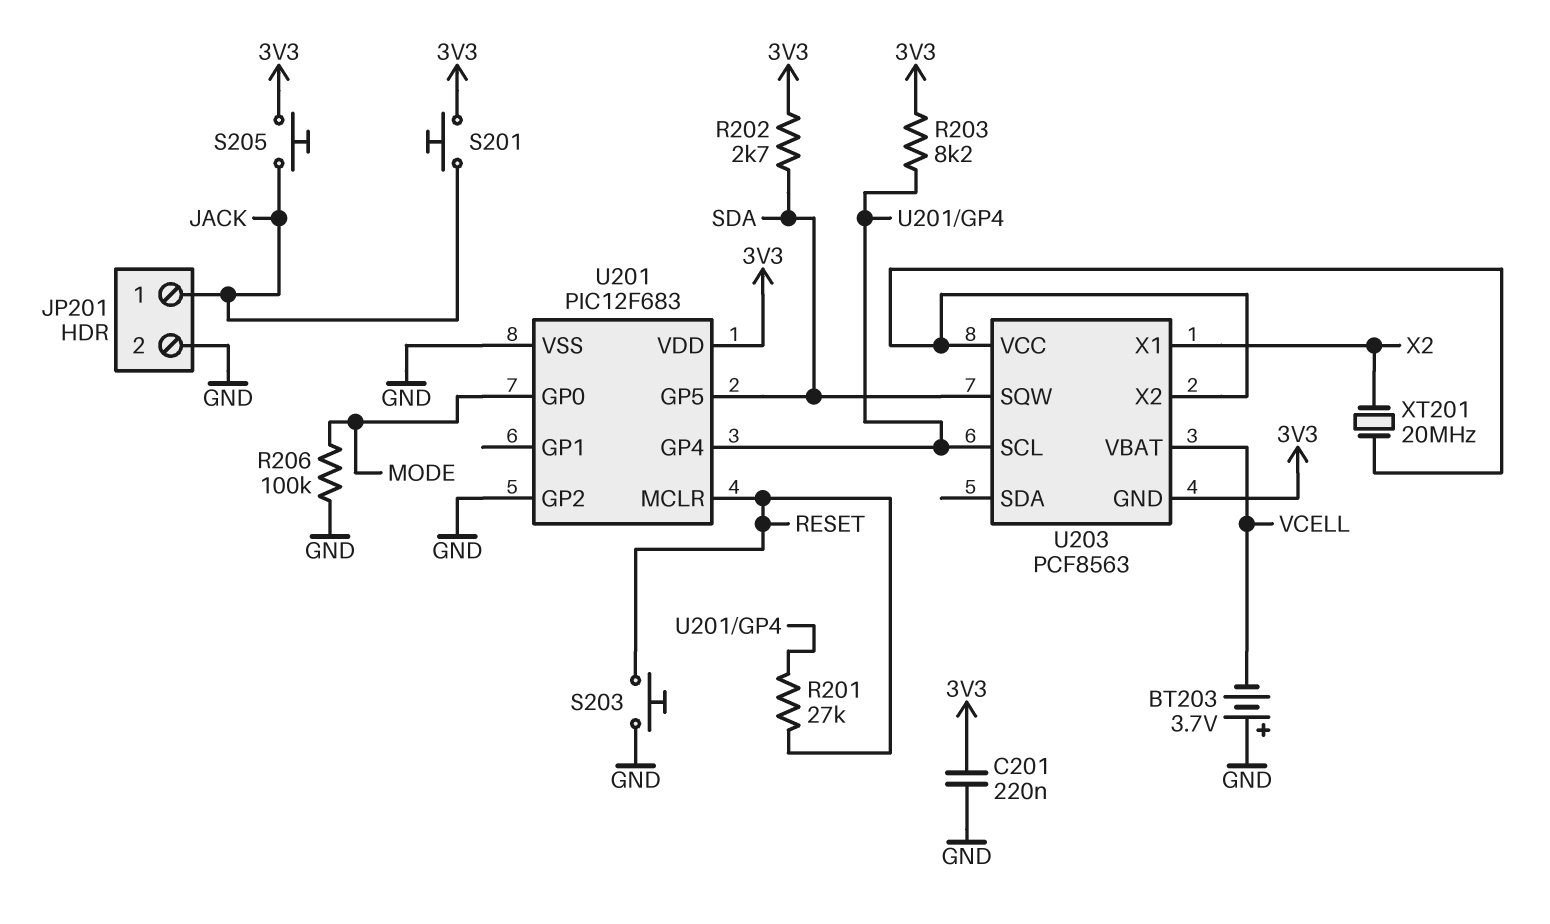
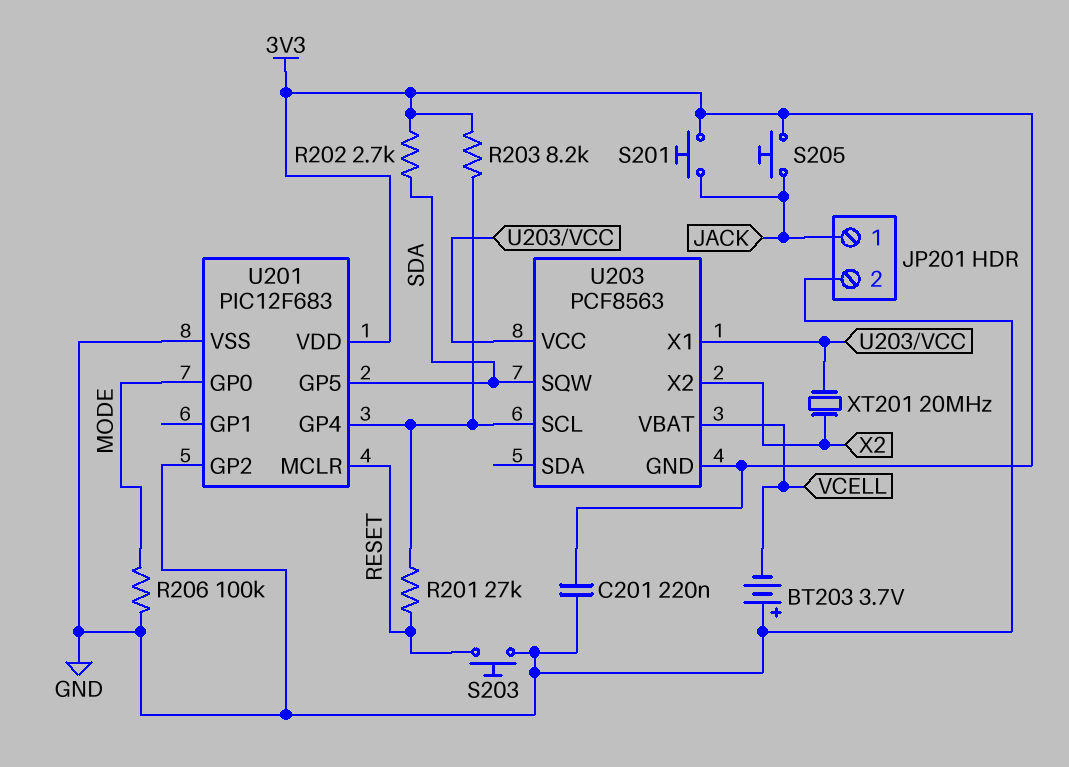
U203 pin X1: X2 -> U203/VCC
U203 pin X2: U203/VCC -> X2

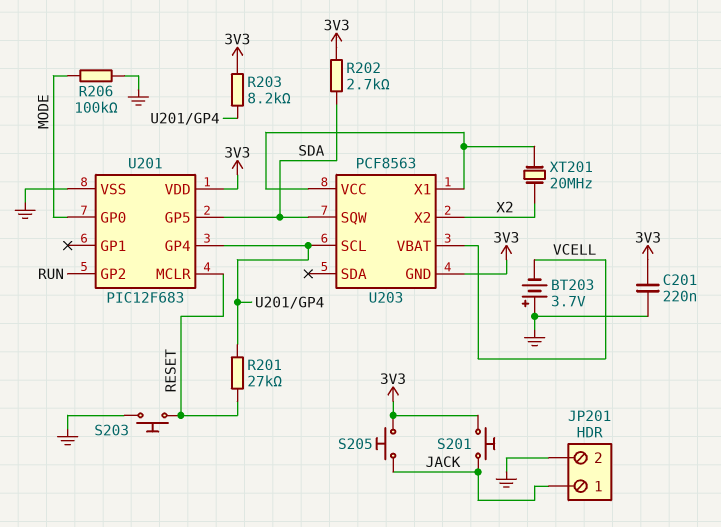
U201 pin GP2: GND -> RUN

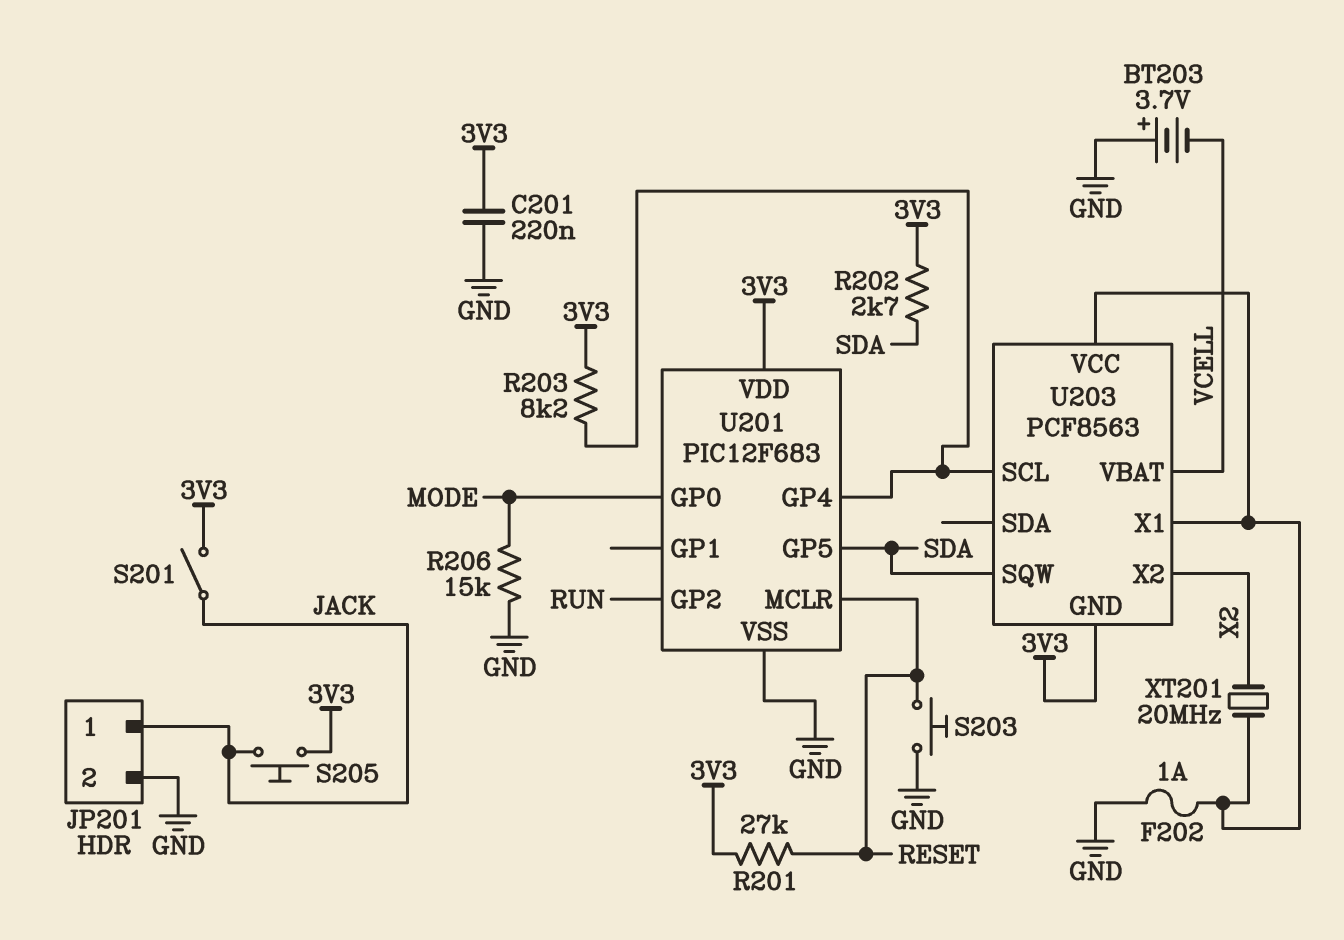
F202: none -> 1A (GND, U203/VCC)
R201: 27k (RESET, U201/GP4) -> 27k (3V3, RESET)
R206: 100k (GND, MODE) -> 15k (GND, MODE)
S201: button (3V3, JACK) -> switch (3V3, JACK)

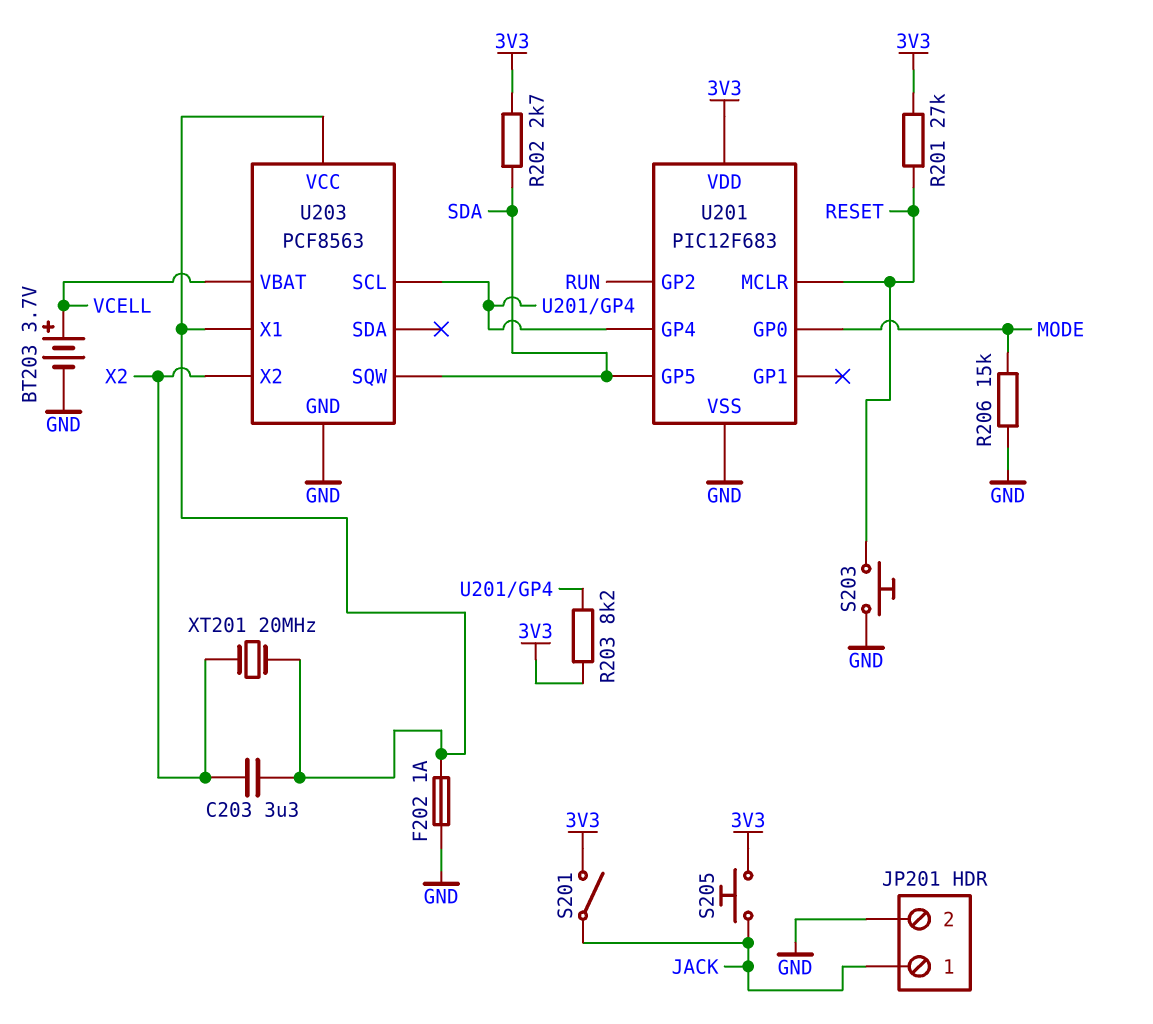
BT203: 3.7V (plus GND, minus VCELL) -> 3.7V (plus VCELL, minus GND)
C201: 220nF (3V3, GND) -> none
C203: none -> 3.3uF (U203/VCC, X2)
U203 pin GND: 3V3 -> GND

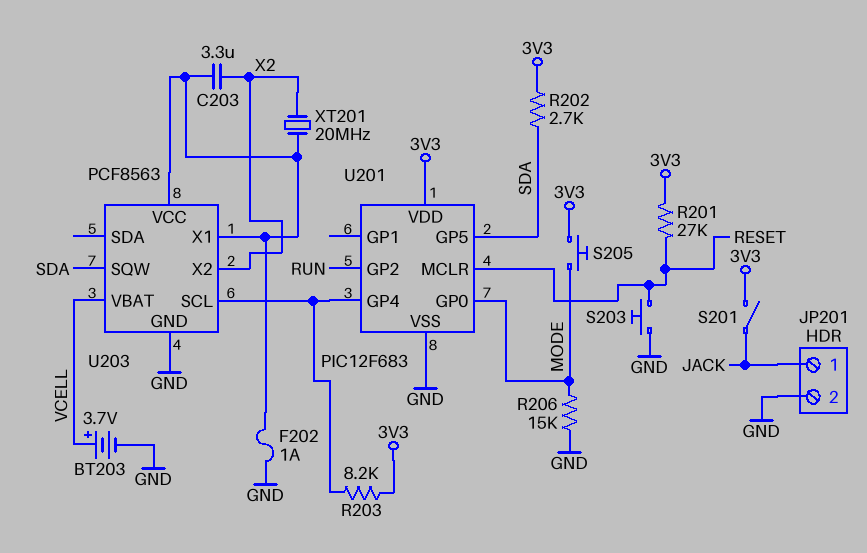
S205: button (3V3, JACK) -> button (3V3, MODE)

